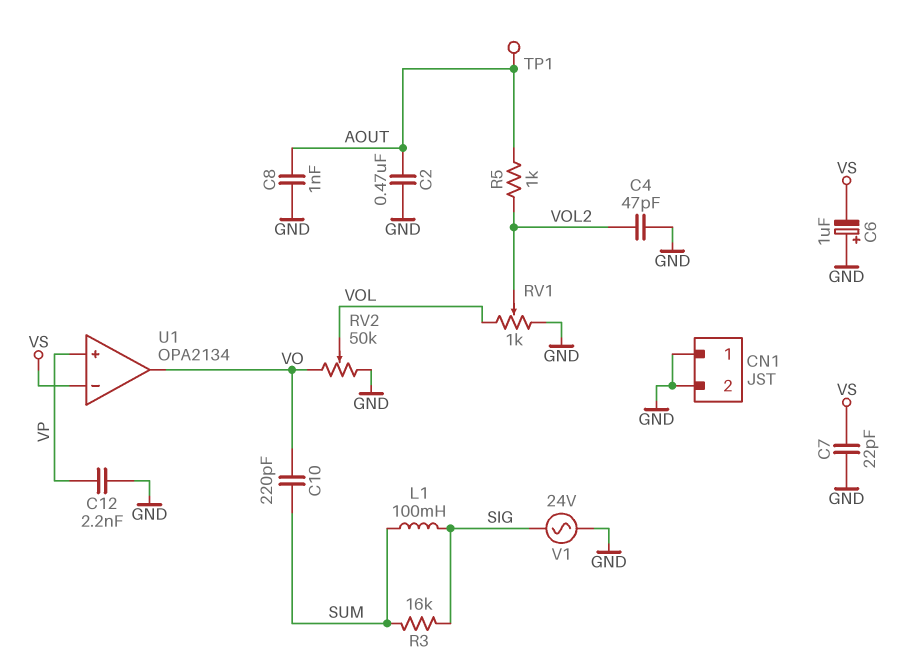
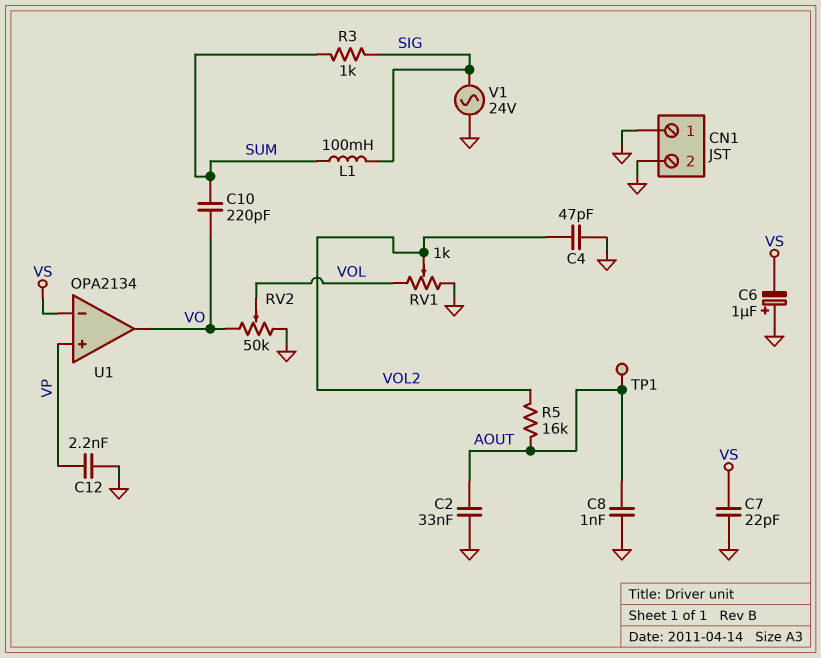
C2: 470nF (AOUT, GND) -> 33nF (AOUT, GND)
R3: 16k (SIG, SUM) -> 1k (SIG, SUM)
R5: 1k (AOUT, VOL2) -> 16k (AOUT, VOL2)

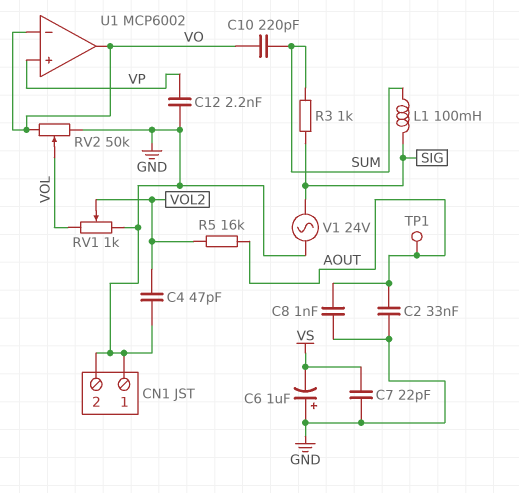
U1: OPA2134 -> MCP6002
U1 pin in-: VS -> VO

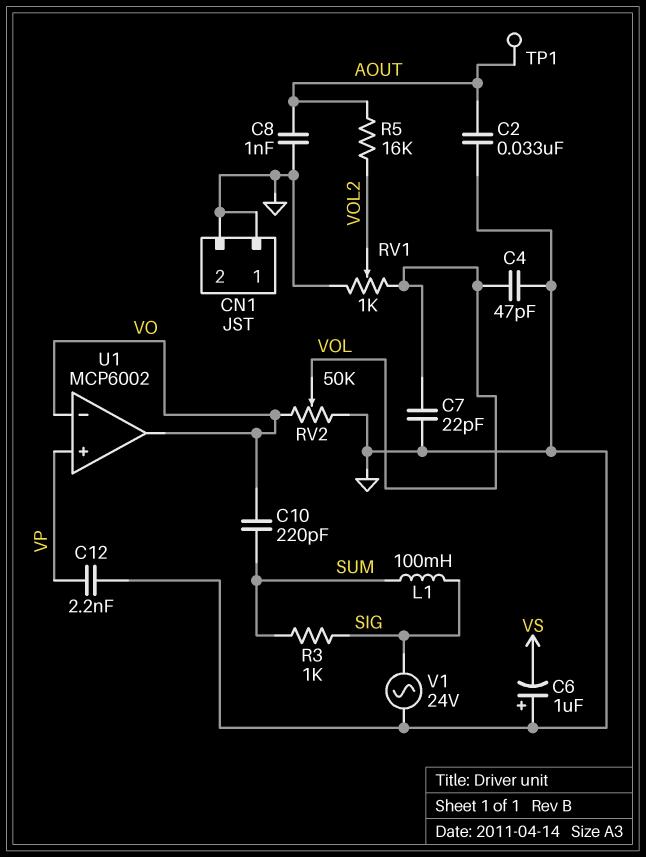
C4: 47pF (GND, VOL2) -> 47pF (GND, VOL)
C7: 22pF (GND, VS) -> 22pF (GND, VOL)

